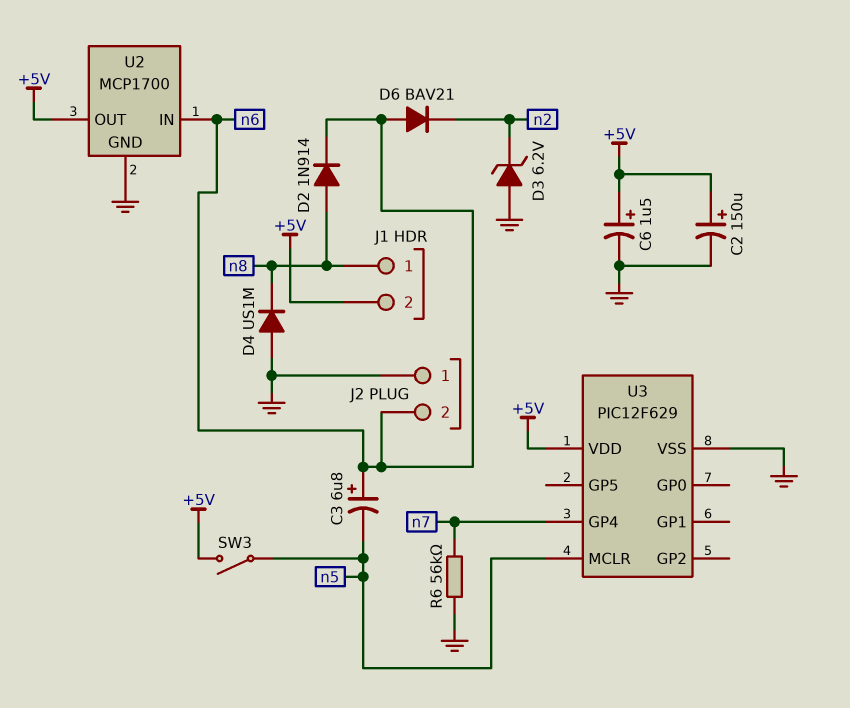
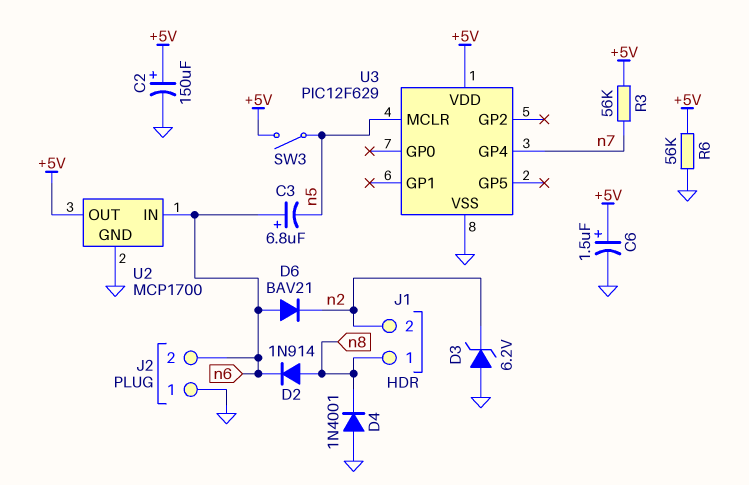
D4: diode US1M (A GND, K n8) -> diode 1N4001 (A GND, K n8)
J1 pin 2: +5V -> n2
R3: none -> 56k (+5V, n7)
R6: 56k (GND, n7) -> 56k (+5V, GND)

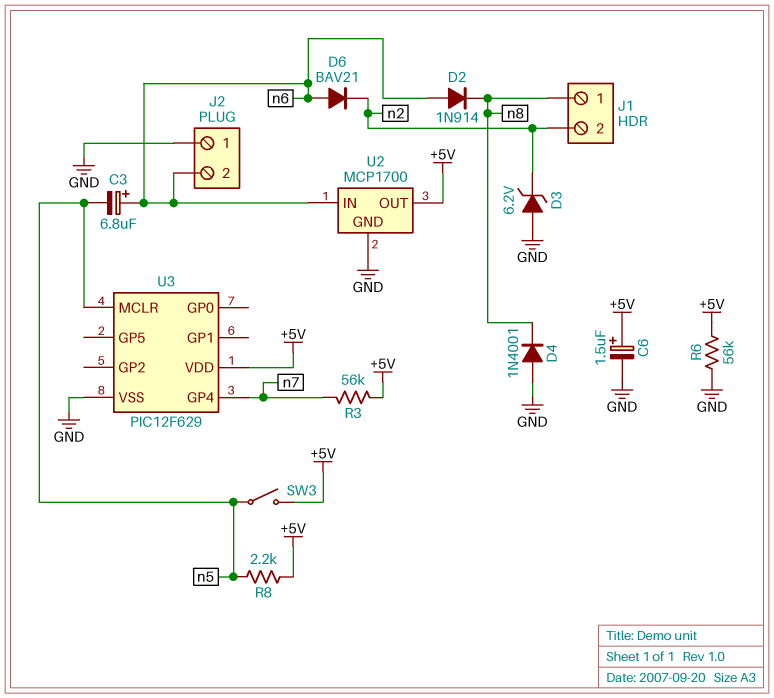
C2: 150uF (plus +5V, minus GND) -> none
D2: diode 1N914 (A n8, K n6) -> diode 1N914 (A n6, K n8)
R8: none -> 2.2k (+5V, n5)

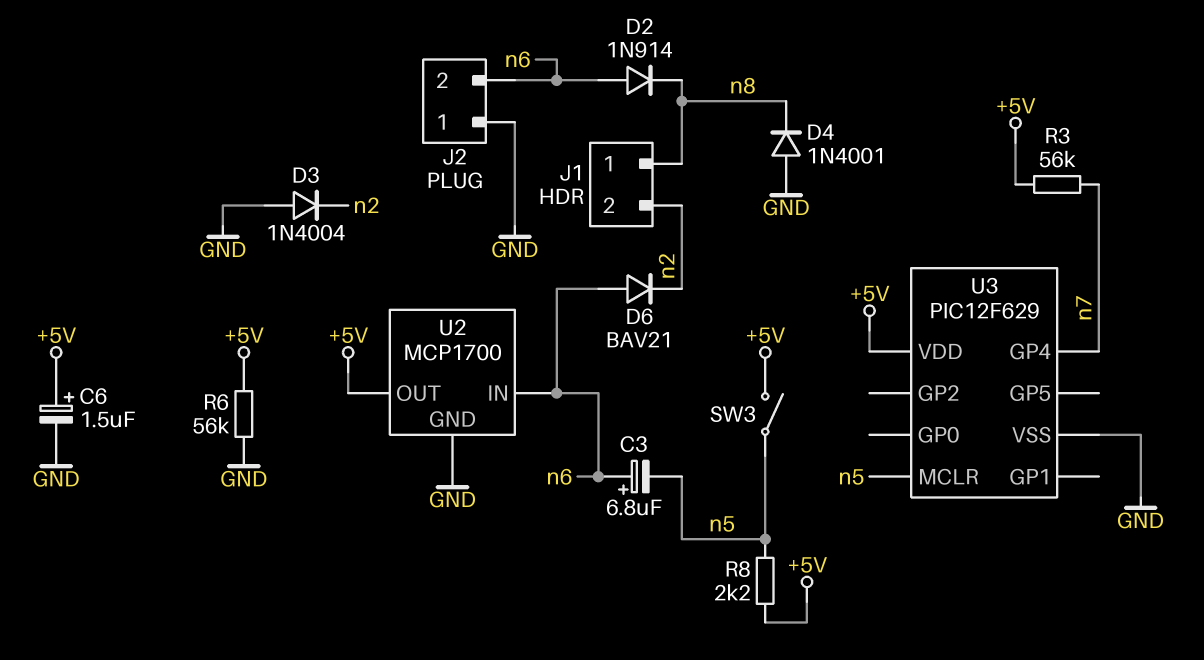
D3: zener 6.2V (A GND, K n2) -> diode 1N4004 (A GND, K n2)

